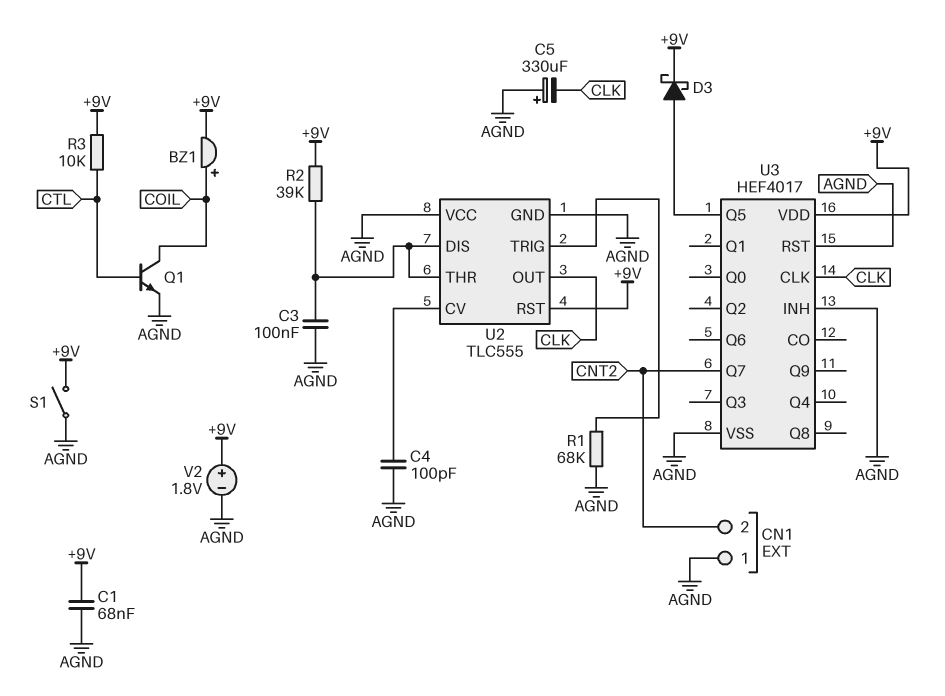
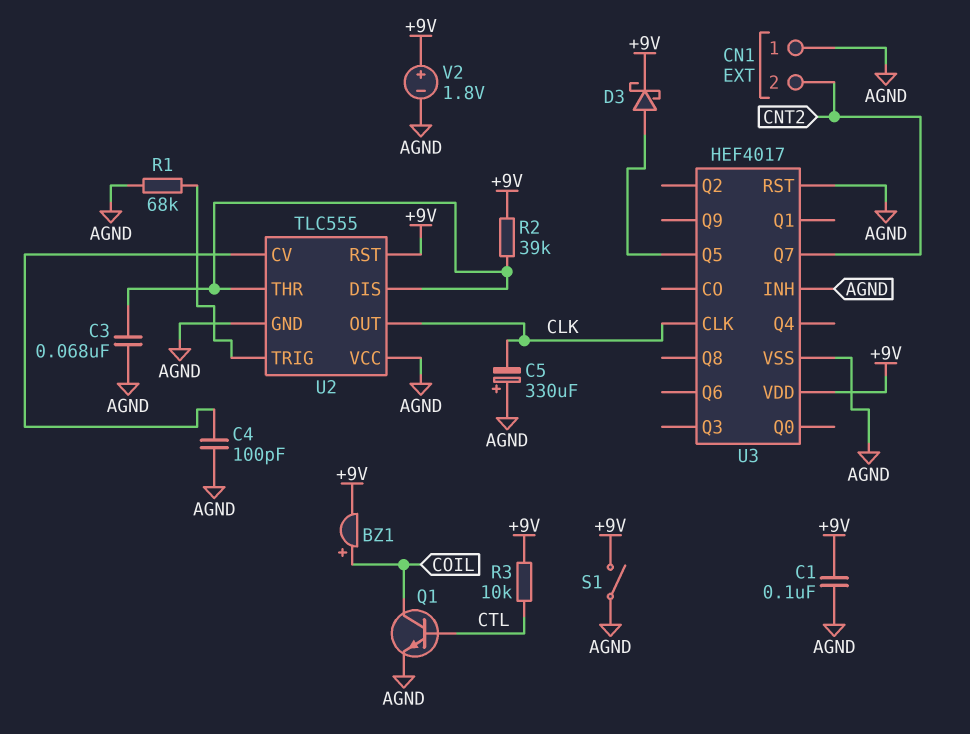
C1: 68nF (+9V, AGND) -> 100nF (+9V, AGND)
C3: 100nF (AGND, U2/DIS) -> 68nF (AGND, U2/DIS)

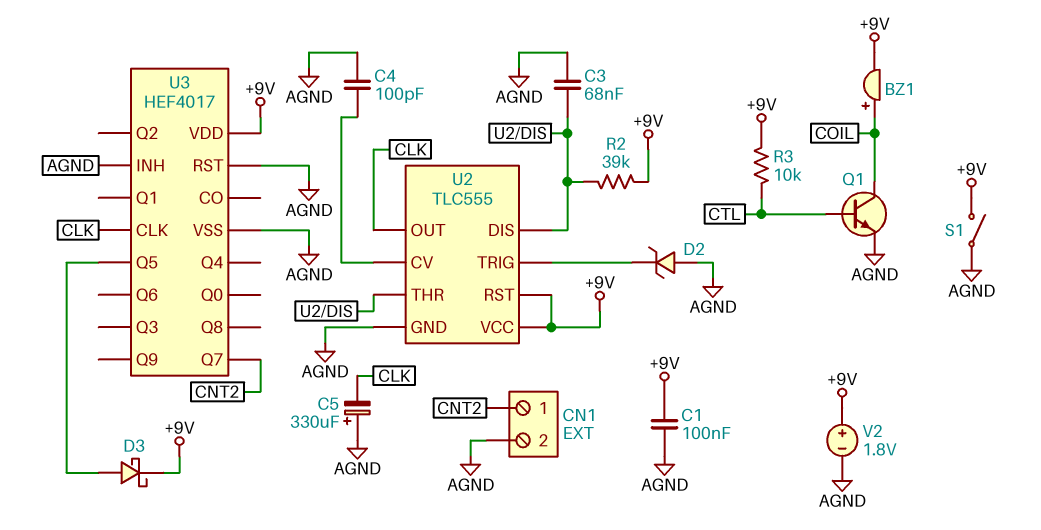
CN1 pin 1: AGND -> CNT2
CN1 pin 2: CNT2 -> AGND
D2: none -> zener (A AGND, K U2/TRIG)
R1: 68k (AGND, U2/TRIG) -> none
U2 pin VCC: AGND -> +9V

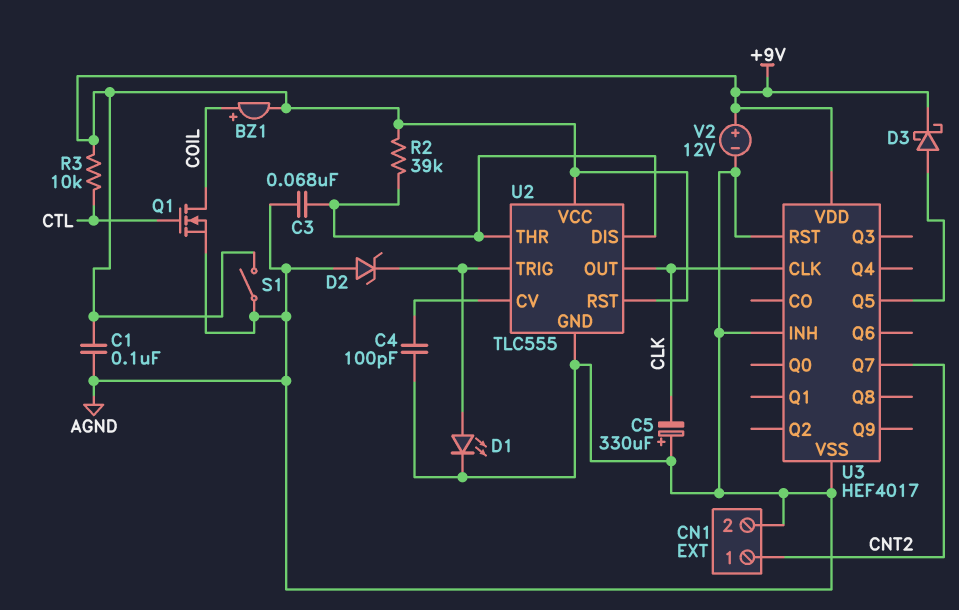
D1: none -> LED (A U2/TRIG, K AGND)
Q1: NPN (B CTL, C COIL, E AGND) -> NMOS (G CTL, D COIL, S AGND)
V2: 1.8V (plus +9V, minus AGND) -> 12V (plus +9V, minus AGND)

